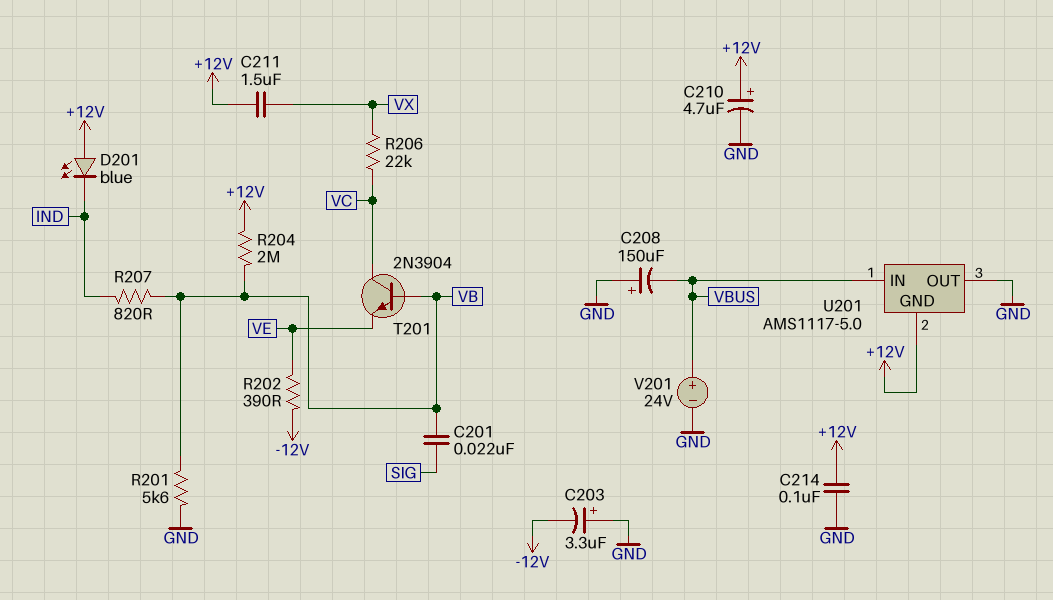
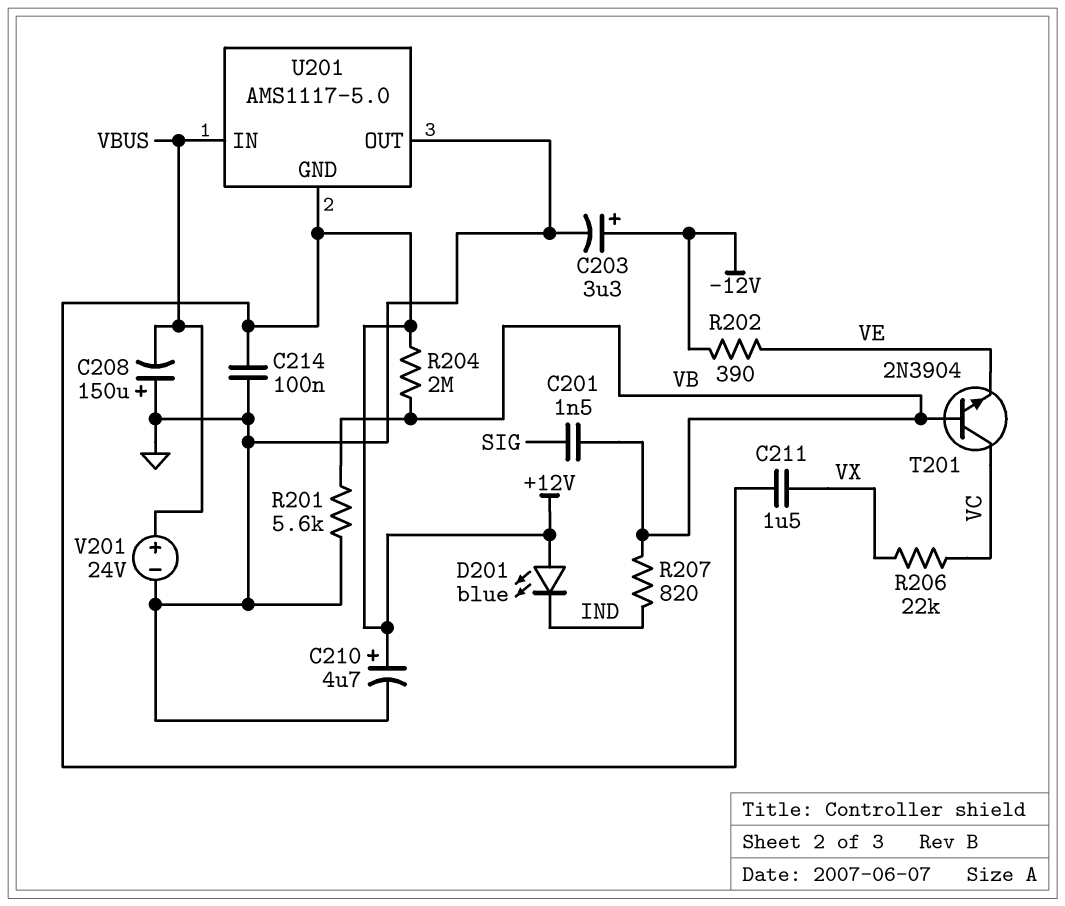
C201: 22nF (SIG, VB) -> 1.5nF (SIG, VB)
C203: 3.3uF (plus GND, minus -12V) -> 3.3uF (plus -12V, minus GND)

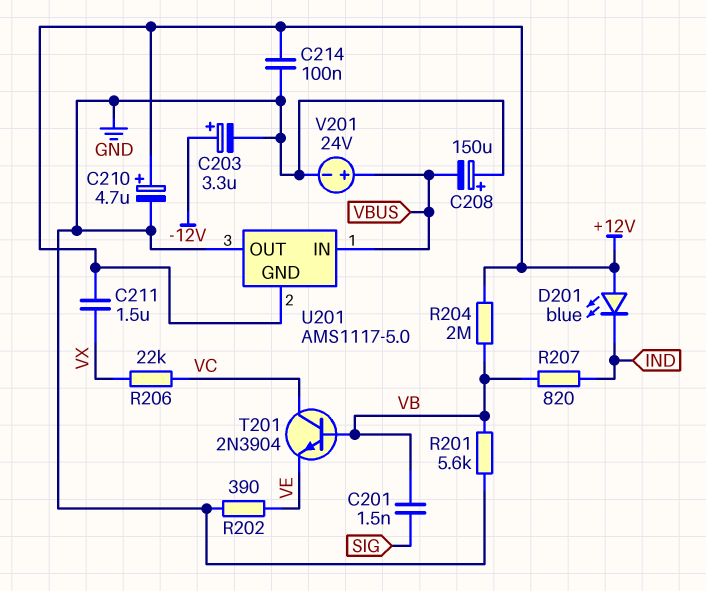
R202: 390 (-12V, VE) -> 390 (GND, VE)

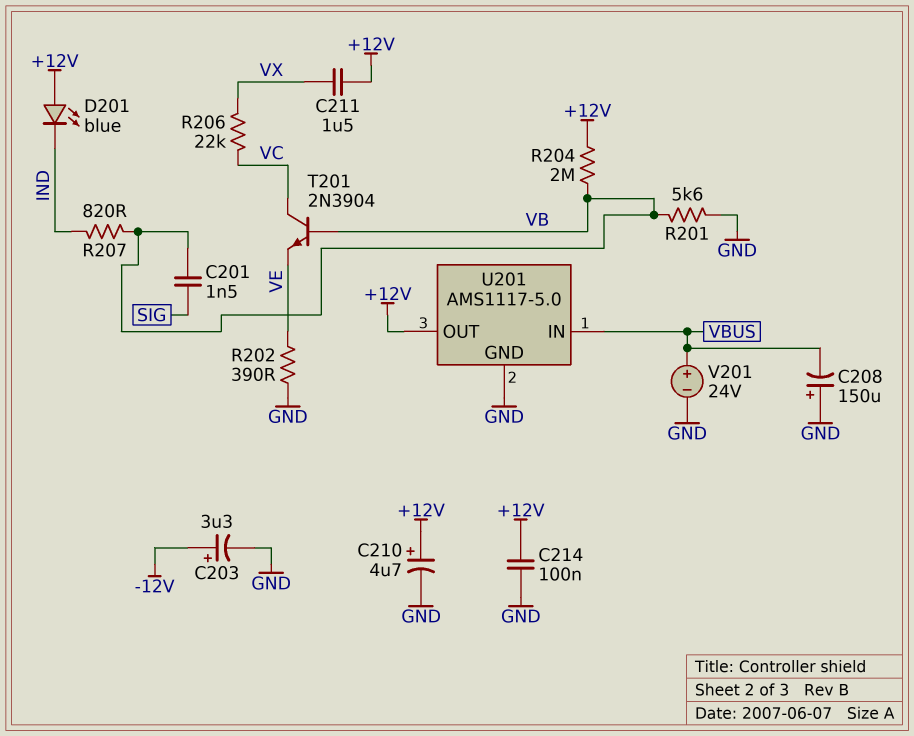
U201 pin GND: +12V -> GND
U201 pin OUT: GND -> +12V

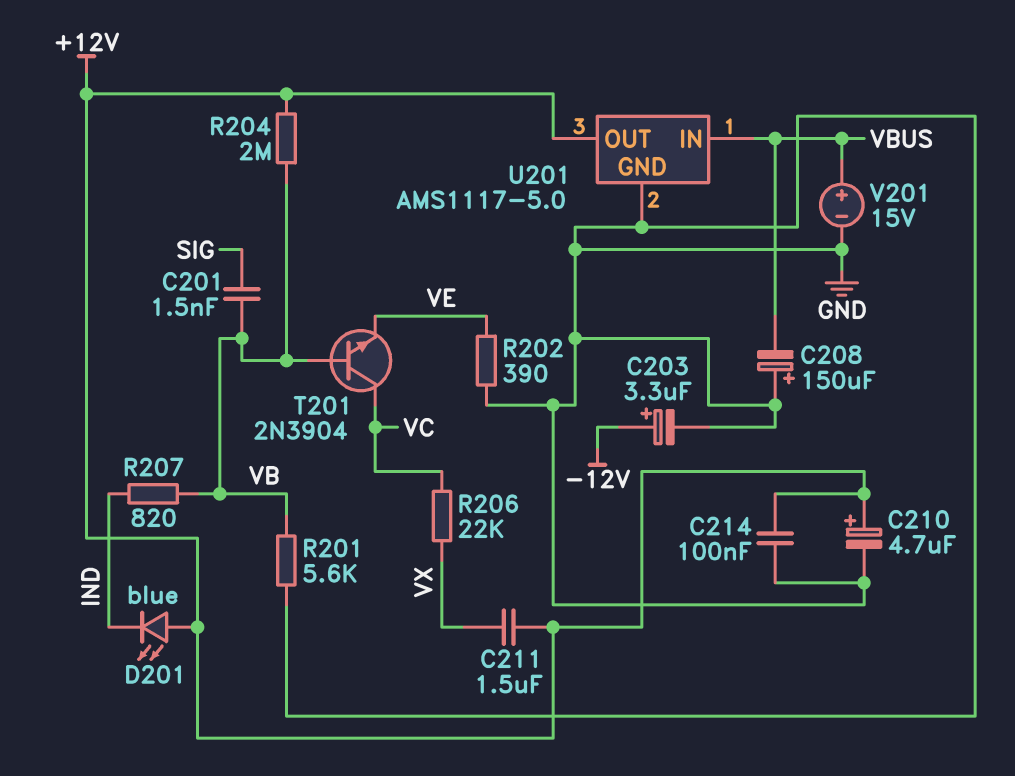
V201: 24V (plus VBUS, minus GND) -> 15V (plus VBUS, minus GND)

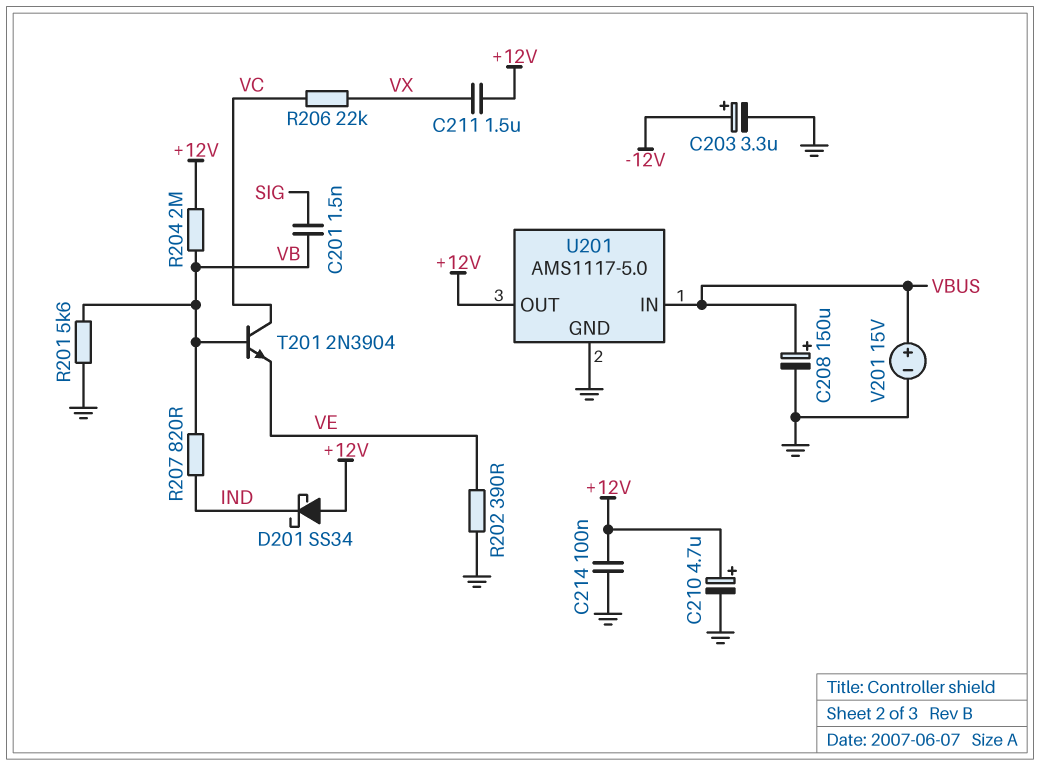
C208: 150uF (plus GND, minus VBUS) -> 150uF (plus VBUS, minus GND)
D201: LED blue (A +12V, K IND) -> schottky SS34 (A +12V, K IND)

